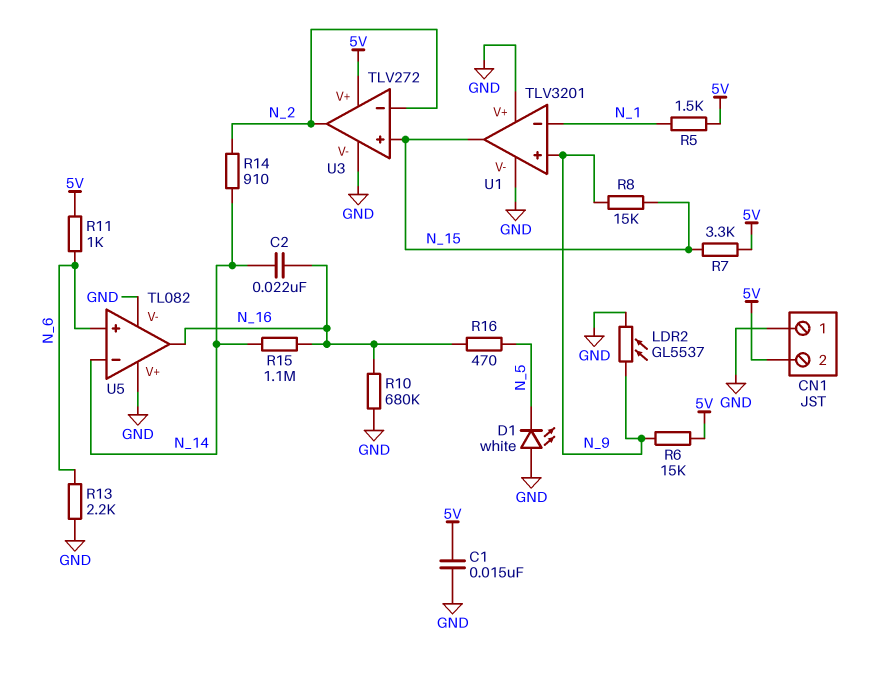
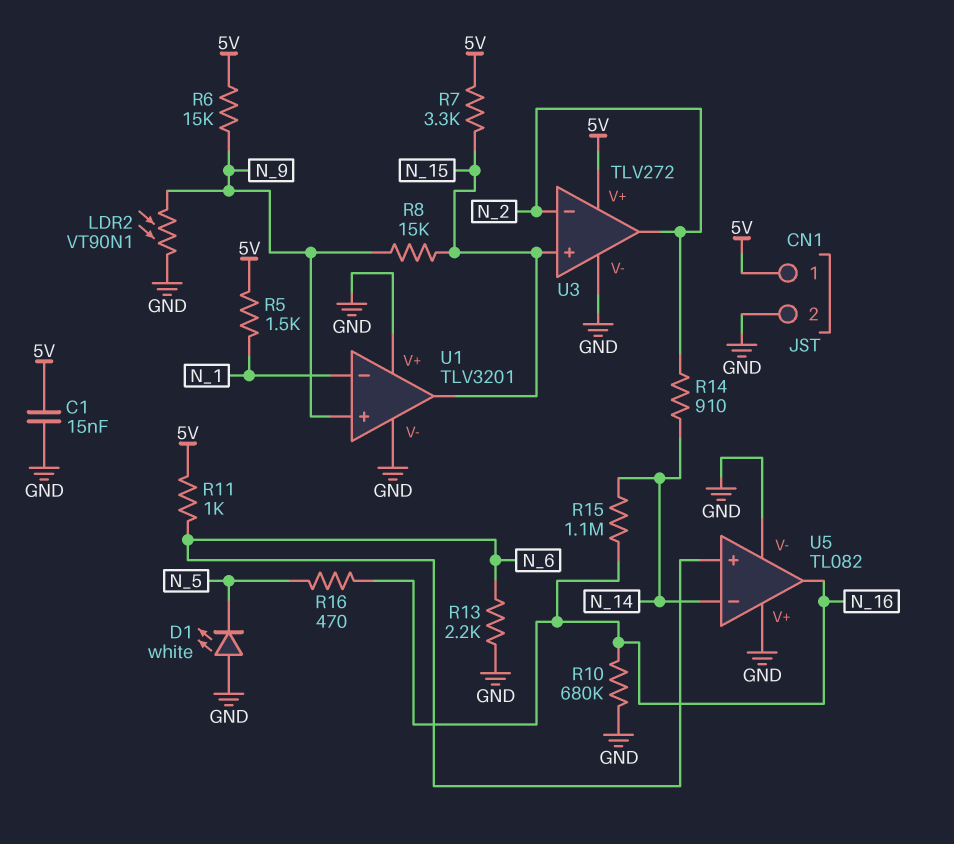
C2: 22nF (N_14, N_16) -> none
CN1 pin 1: GND -> 5V
CN1 pin 2: 5V -> GND
LDR2: GL5537 (GND, N_9) -> VT90N1 (GND, N_9)

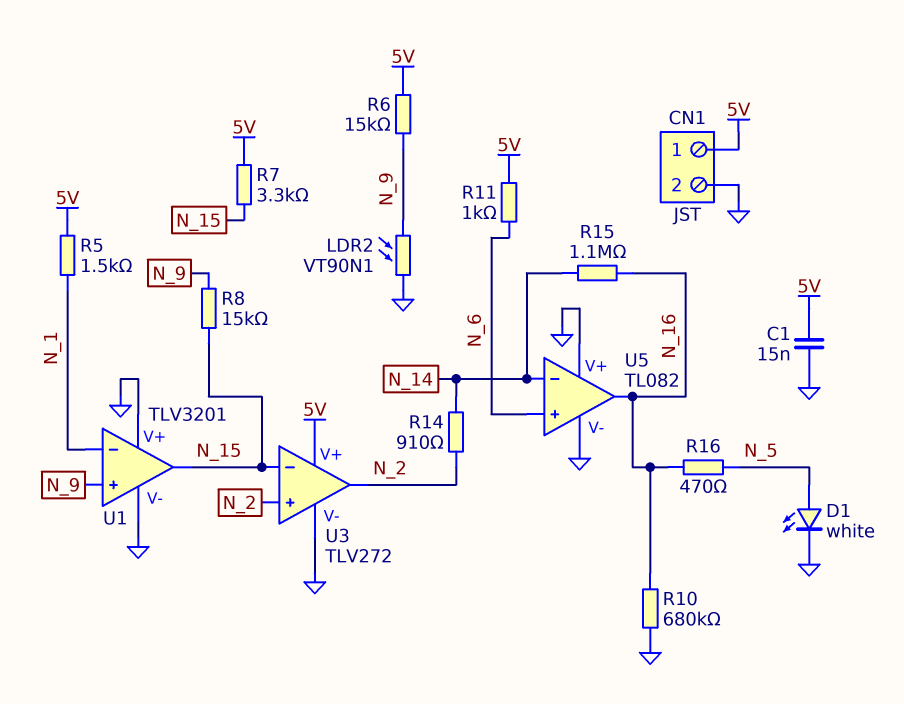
D1: LED white (A GND, K N_5) -> LED white (A N_5, K GND)
R13: 2.2k (GND, N_6) -> none
U3 pin in+: N_15 -> N_2
U3 pin in-: N_2 -> N_15

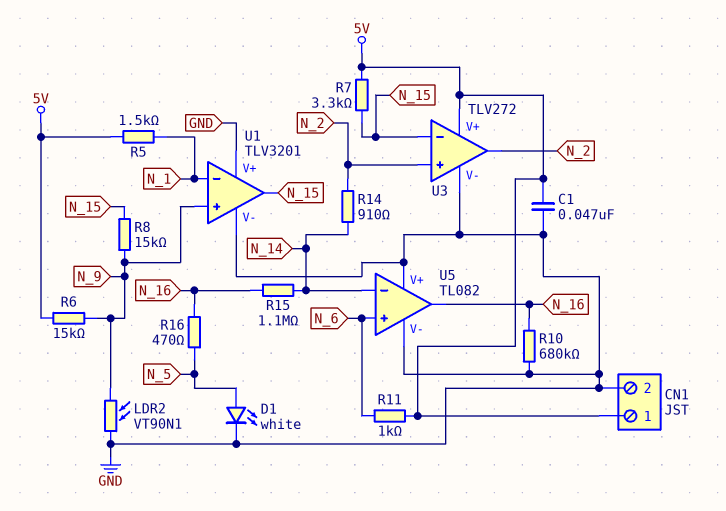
C1: 15nF (5V, GND) -> 47nF (5V, GND)

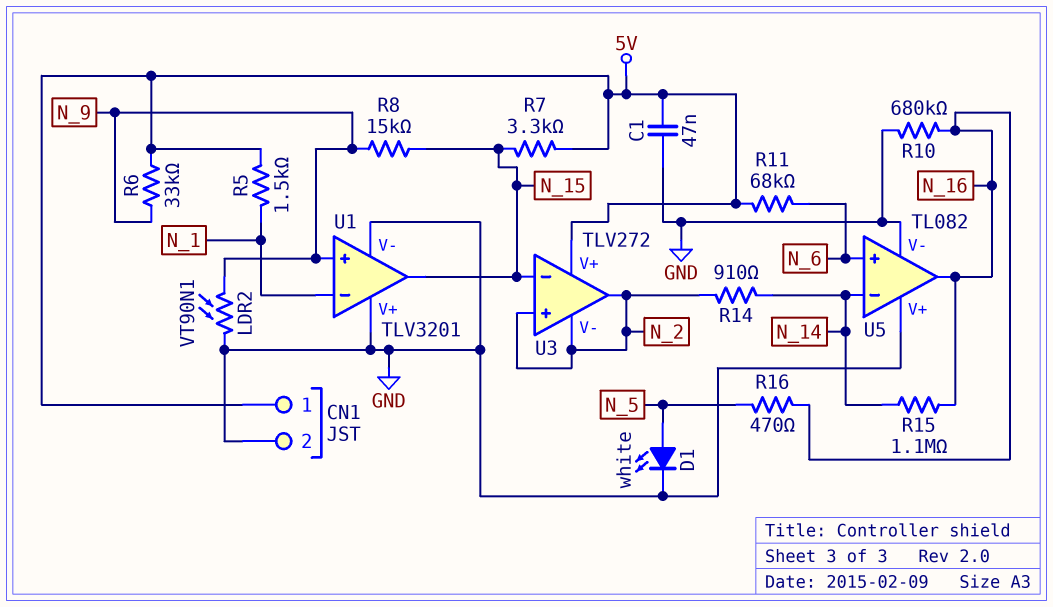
R6: 15k (5V, N_9) -> 33k (5V, N_9)
R11: 1k (5V, N_6) -> 68k (5V, N_6)
U3 pin V-: GND -> N_2

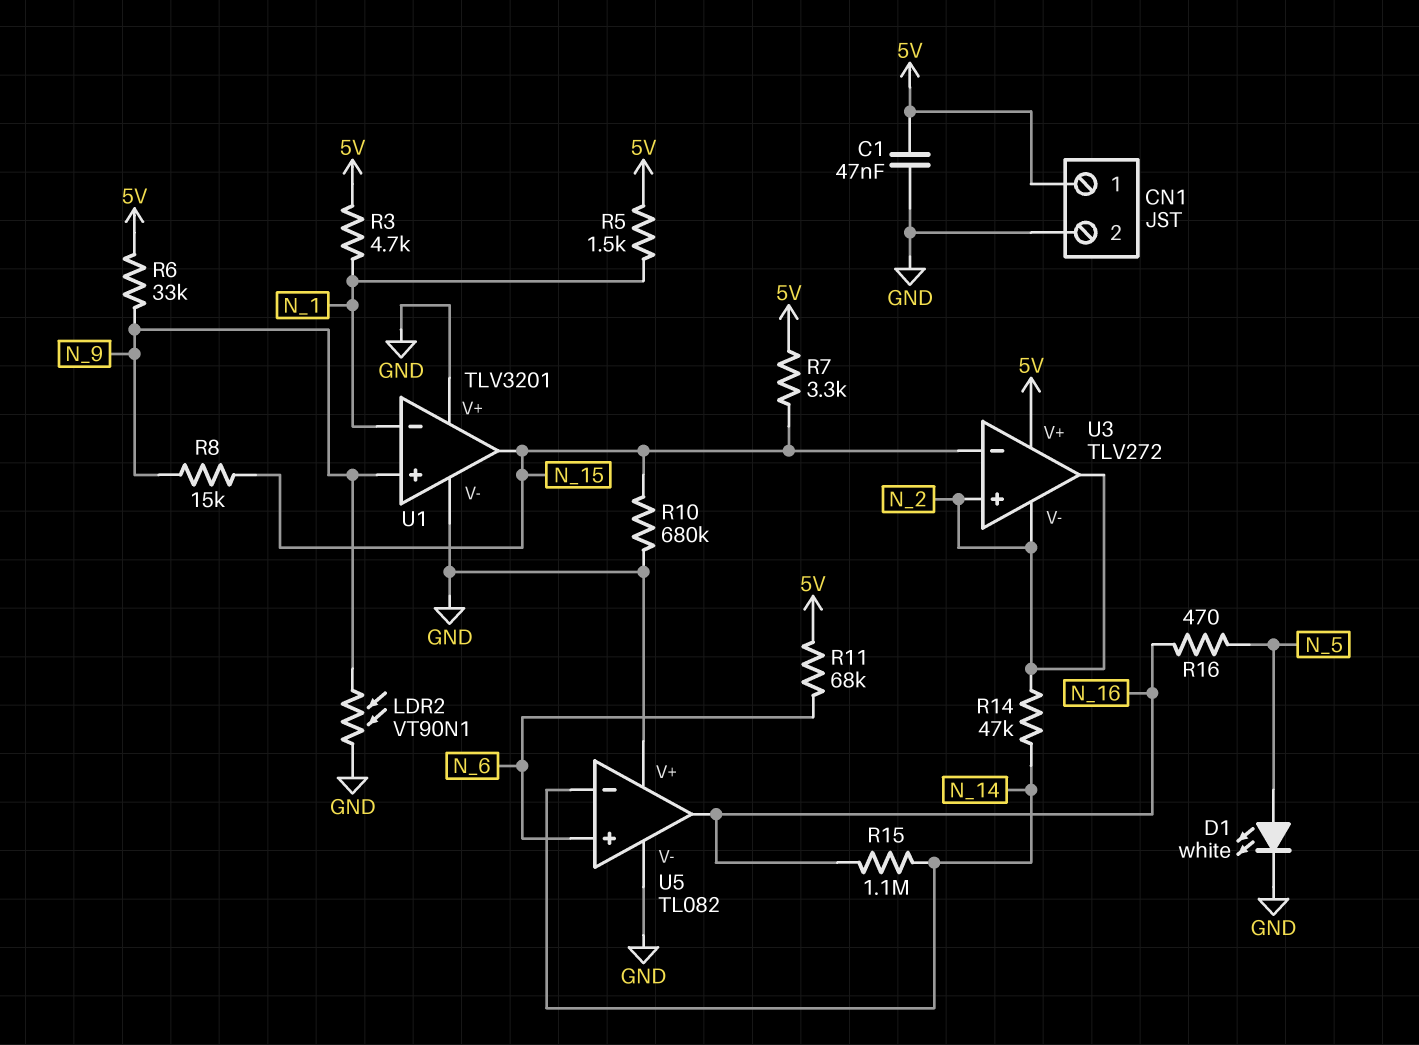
R3: none -> 4.7k (5V, N_1)
R10: 680k (GND, N_16) -> 680k (GND, N_15)
R14: 910 (N_2, N_14) -> 47k (N_2, N_14)

